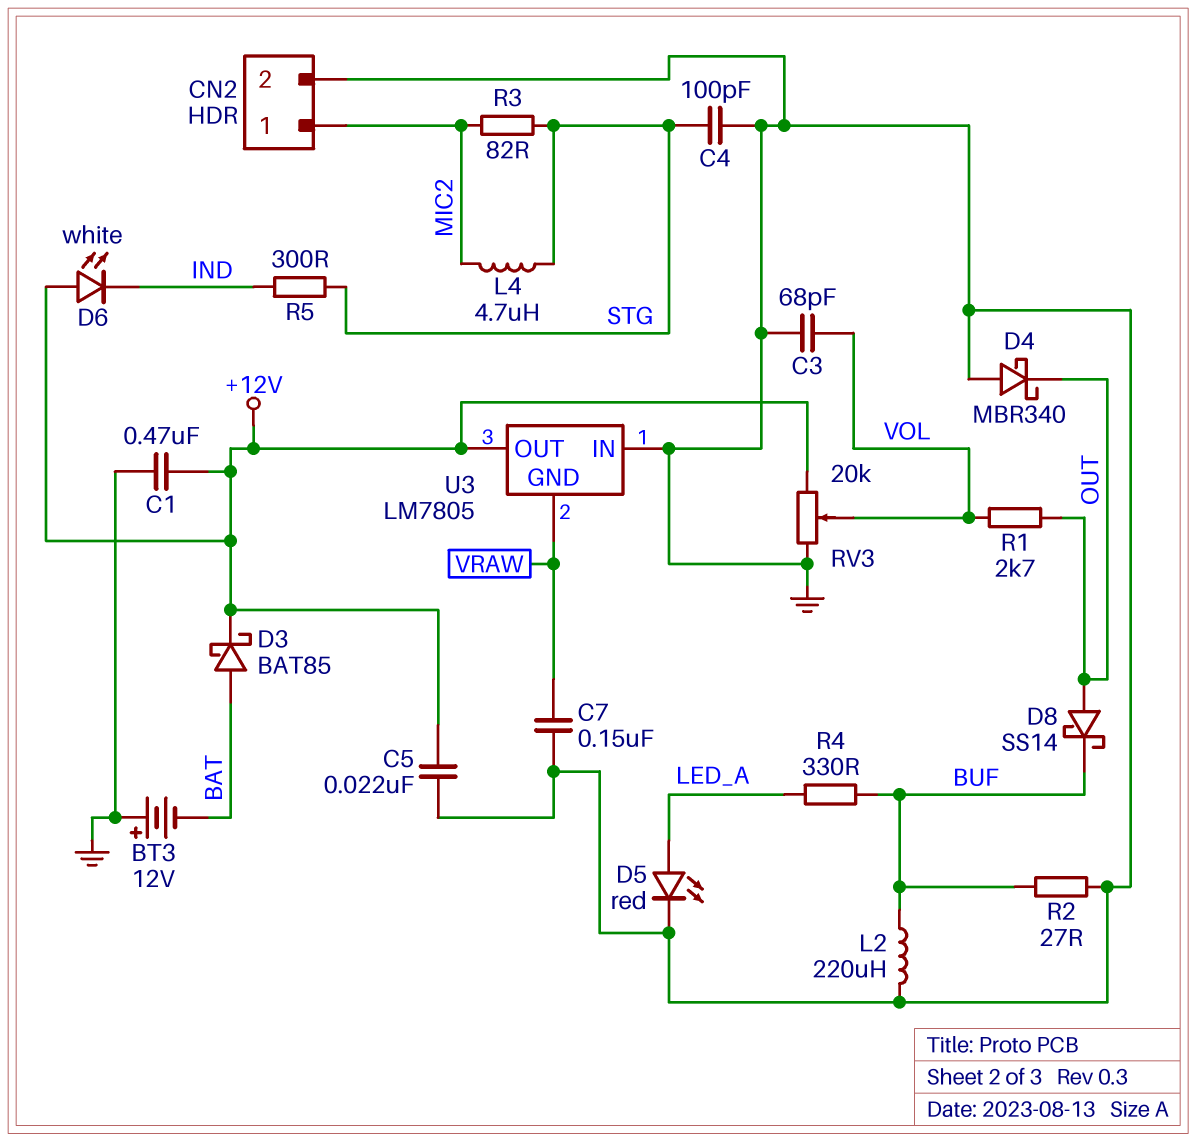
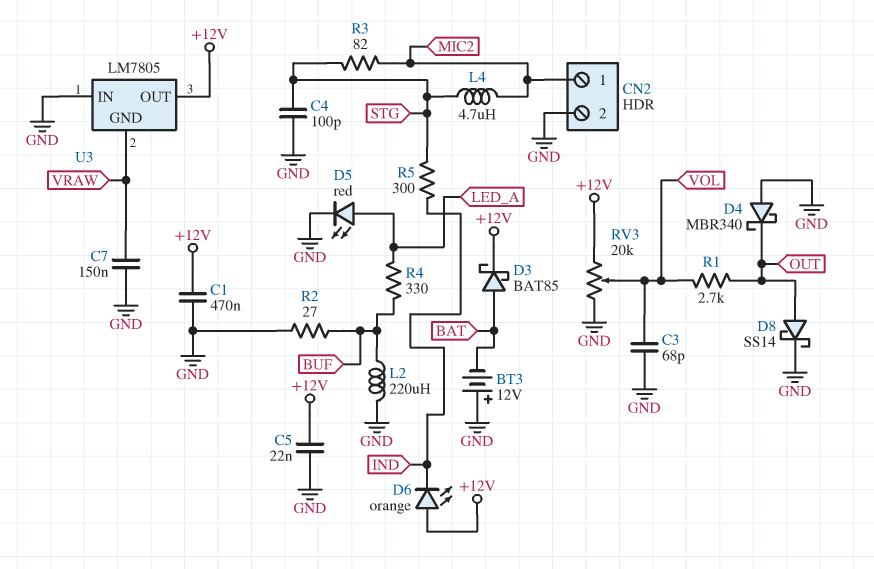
D6: LED white (A +12V, K IND) -> LED orange (A +12V, K IND)
D8: schottky SS14 (A OUT, K BUF) -> schottky SS14 (A OUT, K GND)

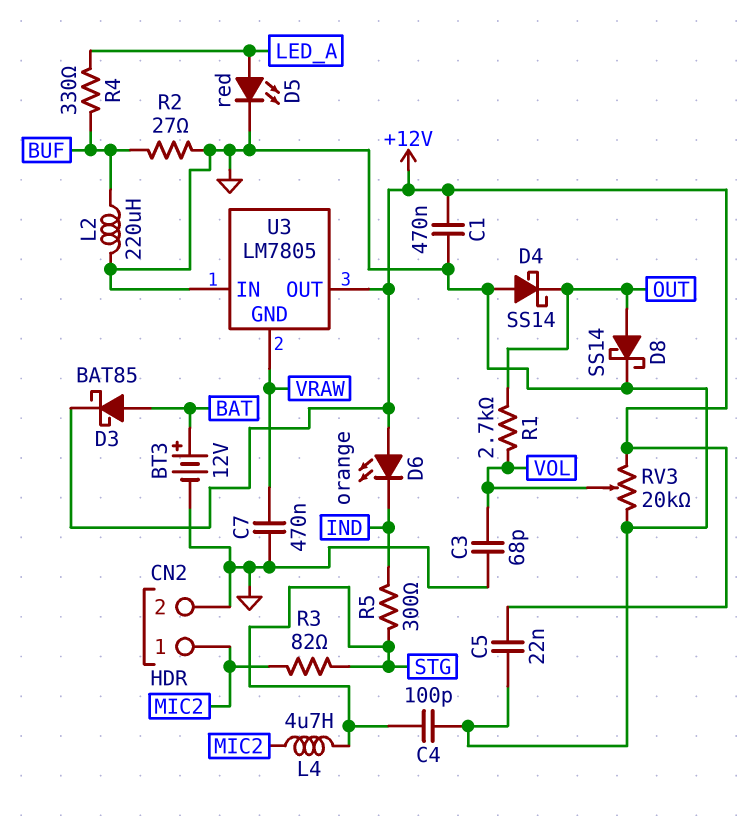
BT3: 12V (plus GND, minus BAT) -> 12V (plus BAT, minus GND)
C7: 150nF (GND, VRAW) -> 470nF (GND, VRAW)
D4: schottky MBR340 (A GND, K OUT) -> schottky SS14 (A GND, K OUT)

